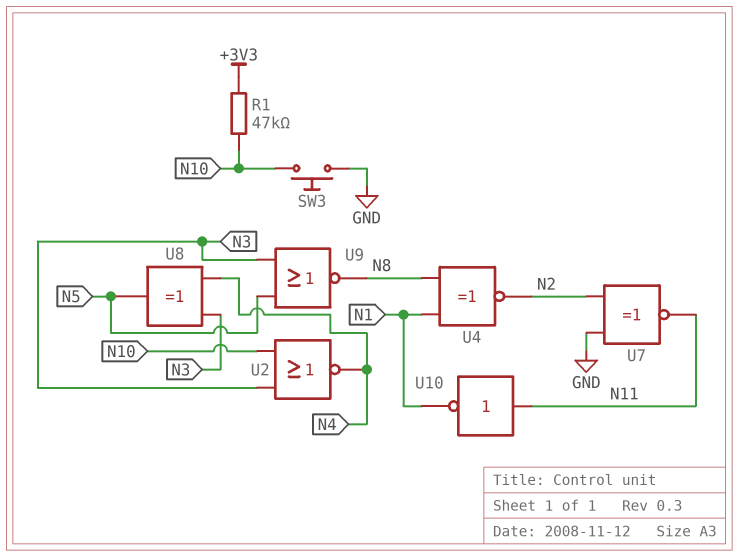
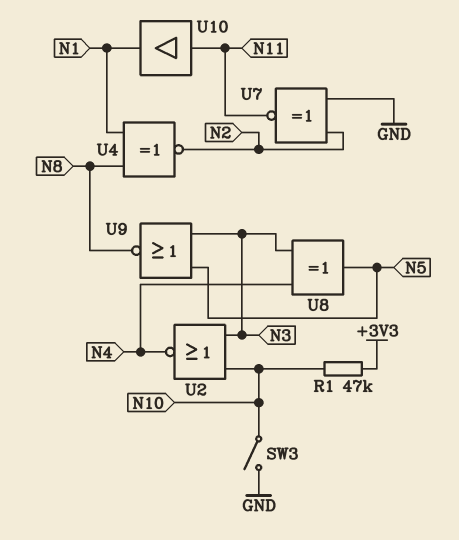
SW3: button (GND, N10) -> switch (GND, N10)
U10: NOT (in N11, out N1) -> buffer (in N11, out N1)

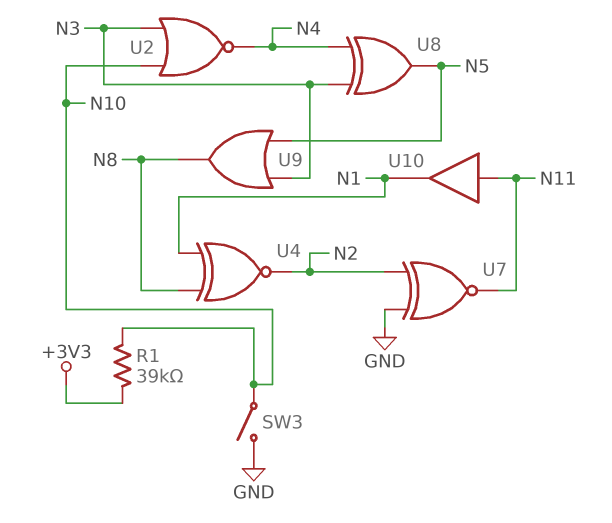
R1: 47k (+3V3, N10) -> 39k (+3V3, N10)
U9: NOR (in N3, in N5, out N8) -> OR (in N3, in N5, out N8)

